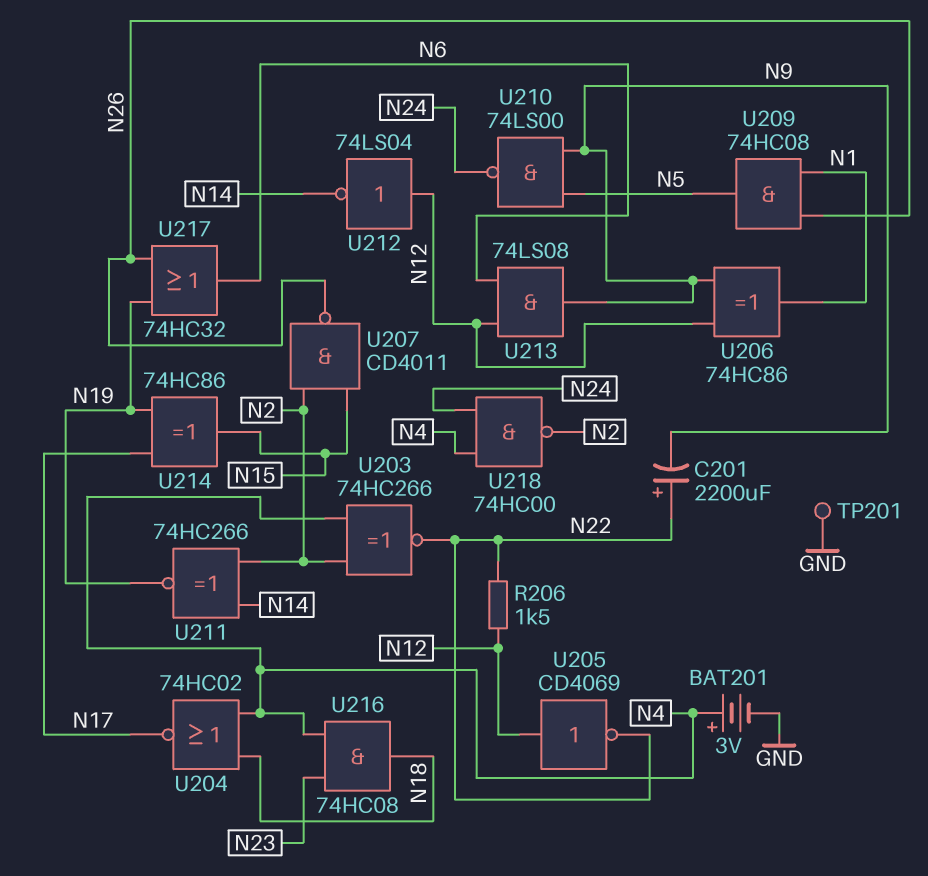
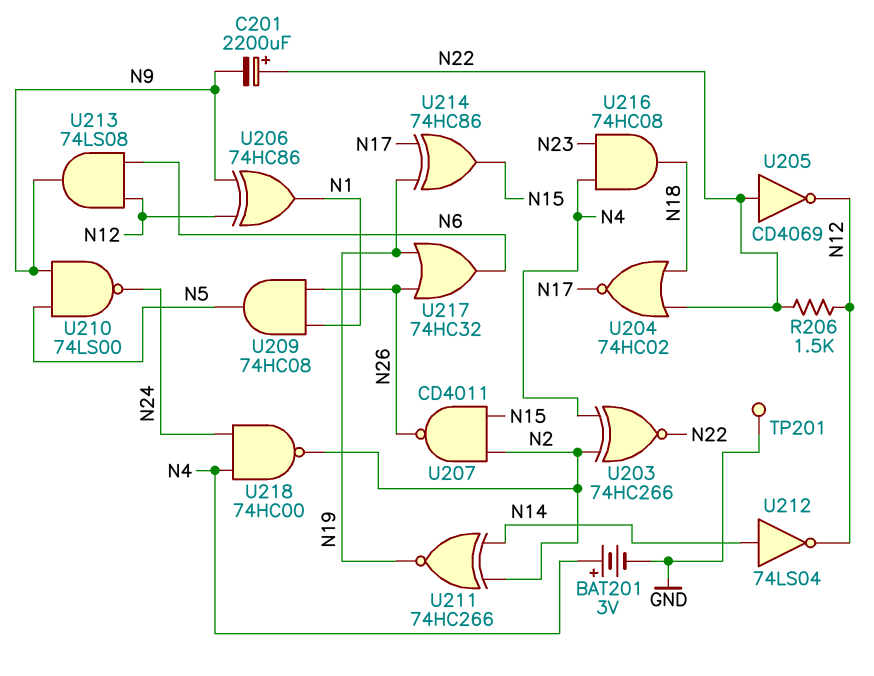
U204: NOR 74HC02 (in N4, in N18, out N17) -> NOR 74HC02 (in N18, in N22, out N17)
U205: NOT CD4069 (in N12, out N22) -> NOT CD4069 (in N22, out N12)
U212: NOT 74LS04 (in N12, out N14) -> NOT 74LS04 (in N14, out N12)

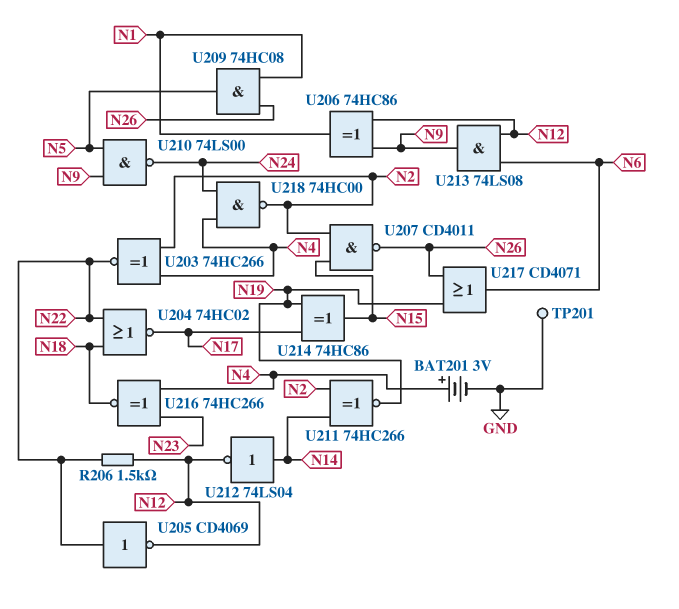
C201: 2200uF (plus N22, minus N9) -> none
U216: AND 74HC08 (in N4, in N23, out N18) -> XNOR 74HC266 (in N4, in N23, out N18)
U217: OR 74HC32 (in N19, in N26, out N6) -> OR CD4071 (in N19, in N26, out N6)

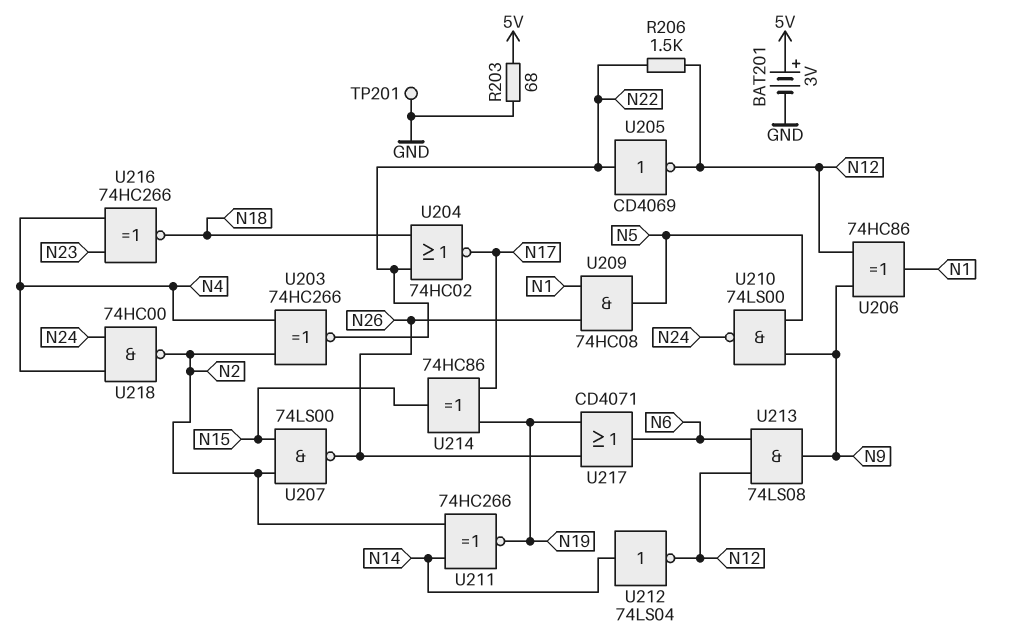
BAT201: 3V (plus N4, minus GND) -> 3V (plus 5V, minus GND)
R203: none -> 68 (5V, GND)
U207: NAND CD4011 (in N2, in N15, out N26) -> NAND 74LS00 (in N2, in N15, out N26)

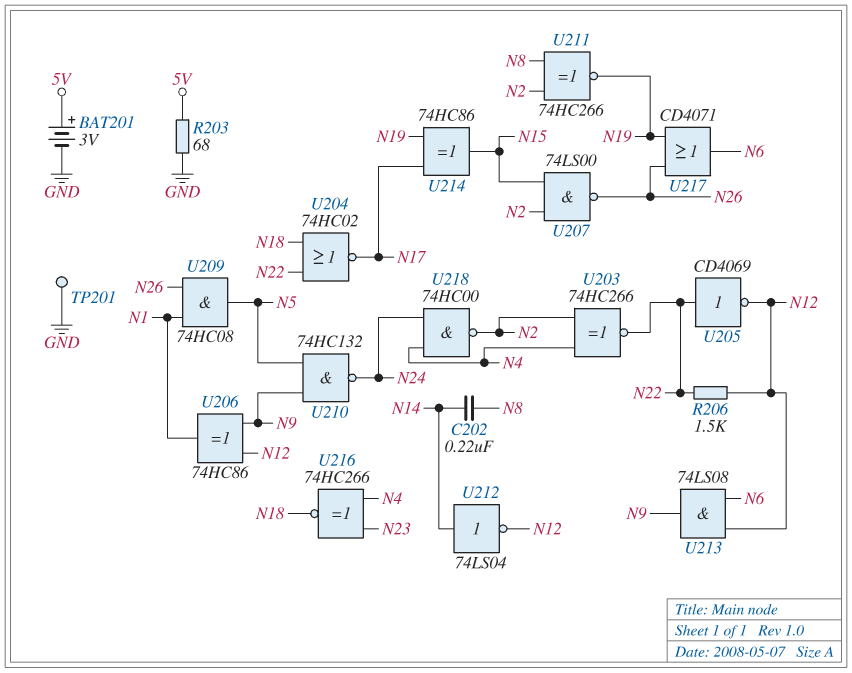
C202: none -> 220nF (N8, N14)
U210: NAND 74LS00 (in N5, in N9, out N24) -> NAND 74HC132 (in N5, in N9, out N24)
U211: XNOR 74HC266 (in N2, in N14, out N19) -> XNOR 74HC266 (in N2, in N8, out N19)

